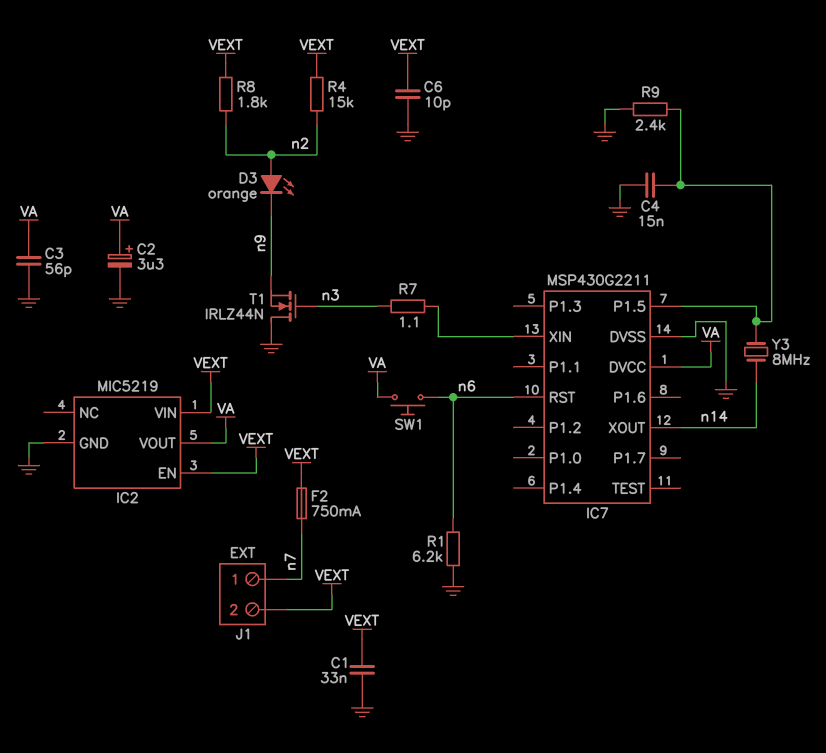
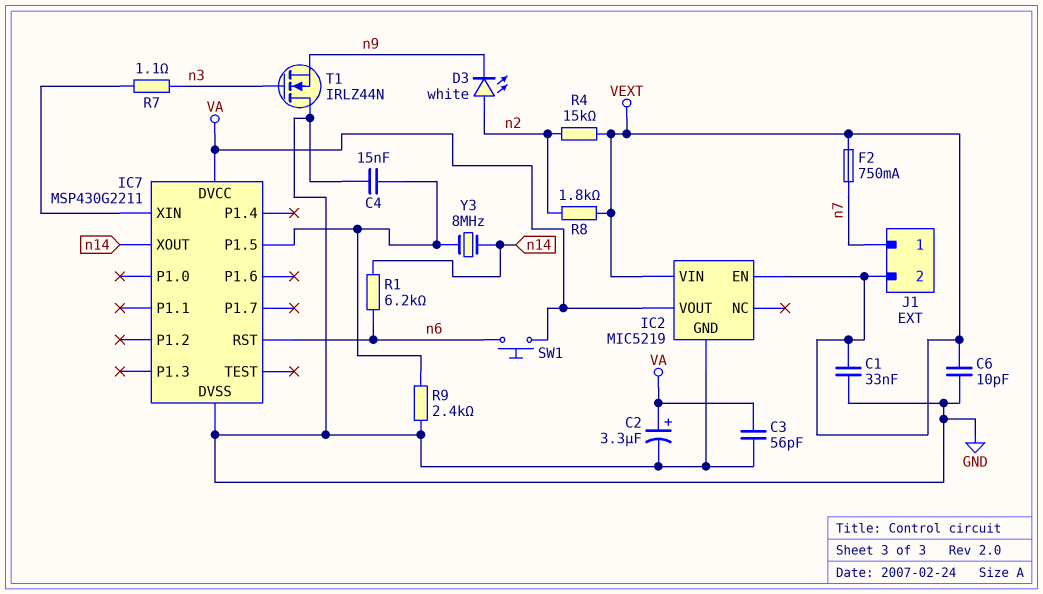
D3: LED orange (A n2, K n9) -> LED white (A n2, K n9)
R1: 6.2k (GND, n6) -> 6.2k (n6, n14)

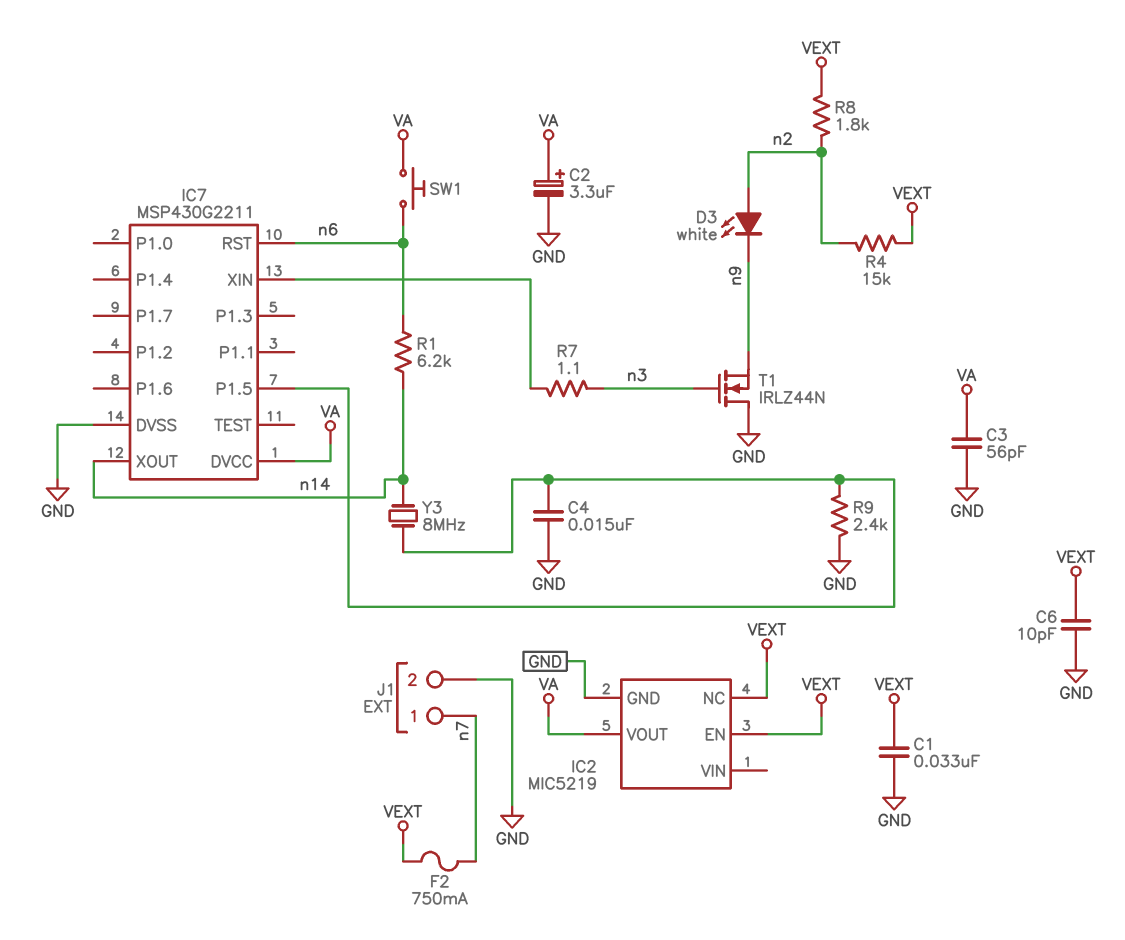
IC2 pin NC: none -> VEXT
IC2 pin VIN: VEXT -> none
J1 pin 2: VEXT -> GND

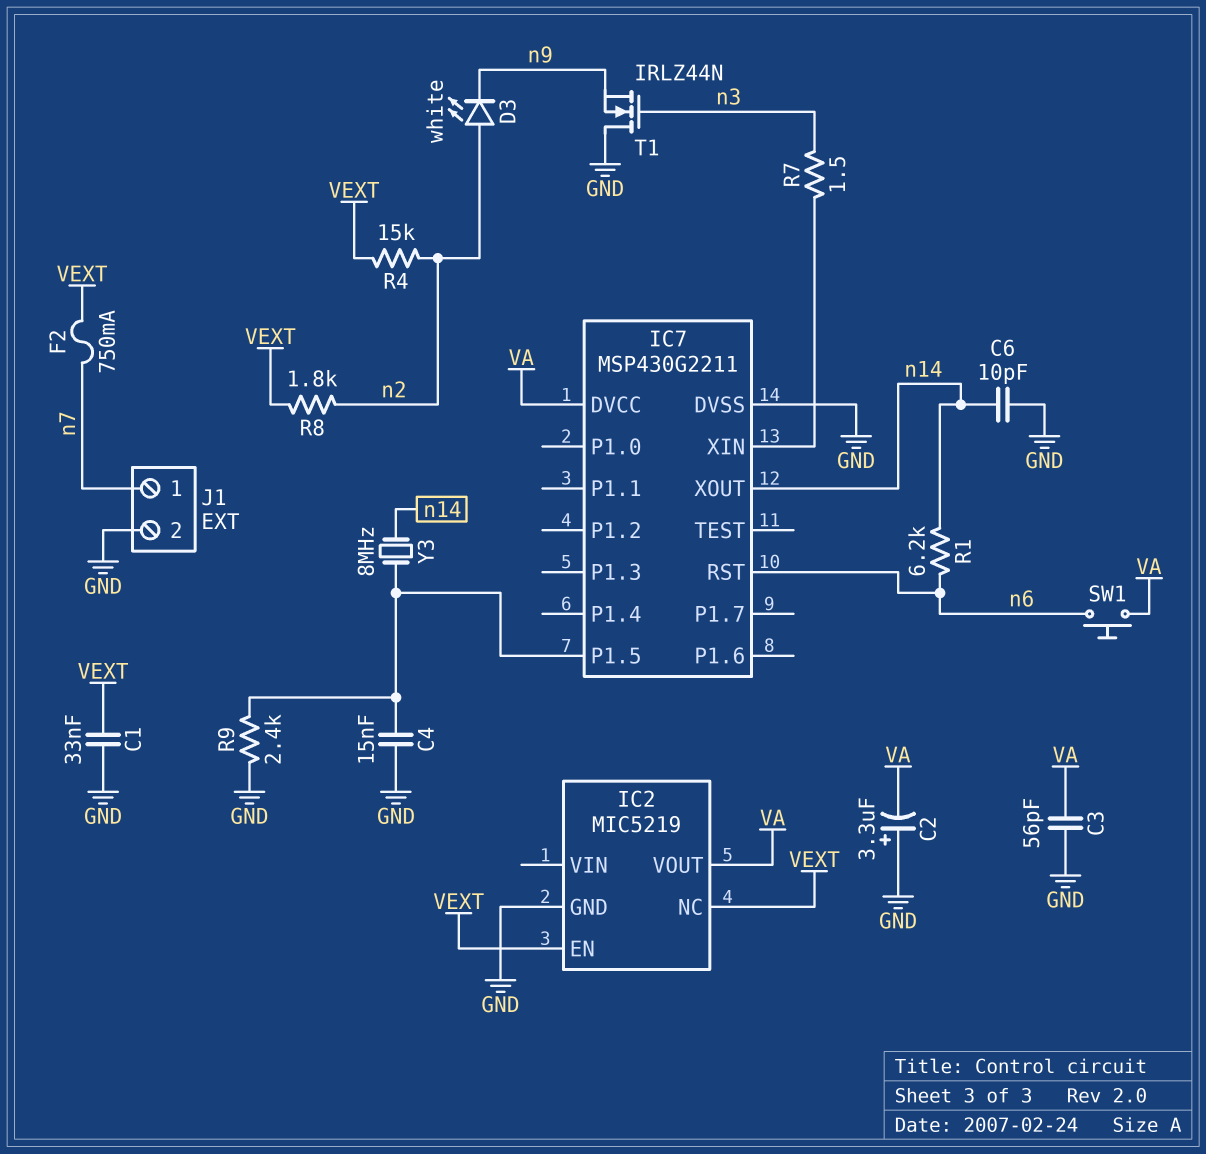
C2: 3.3uF (plus VA, minus GND) -> 3.3uF (plus GND, minus VA)
C6: 10pF (GND, VEXT) -> 10pF (GND, n14)
R7: 1.1 (IC7/XIN, n3) -> 1.5 (IC7/XIN, n3)

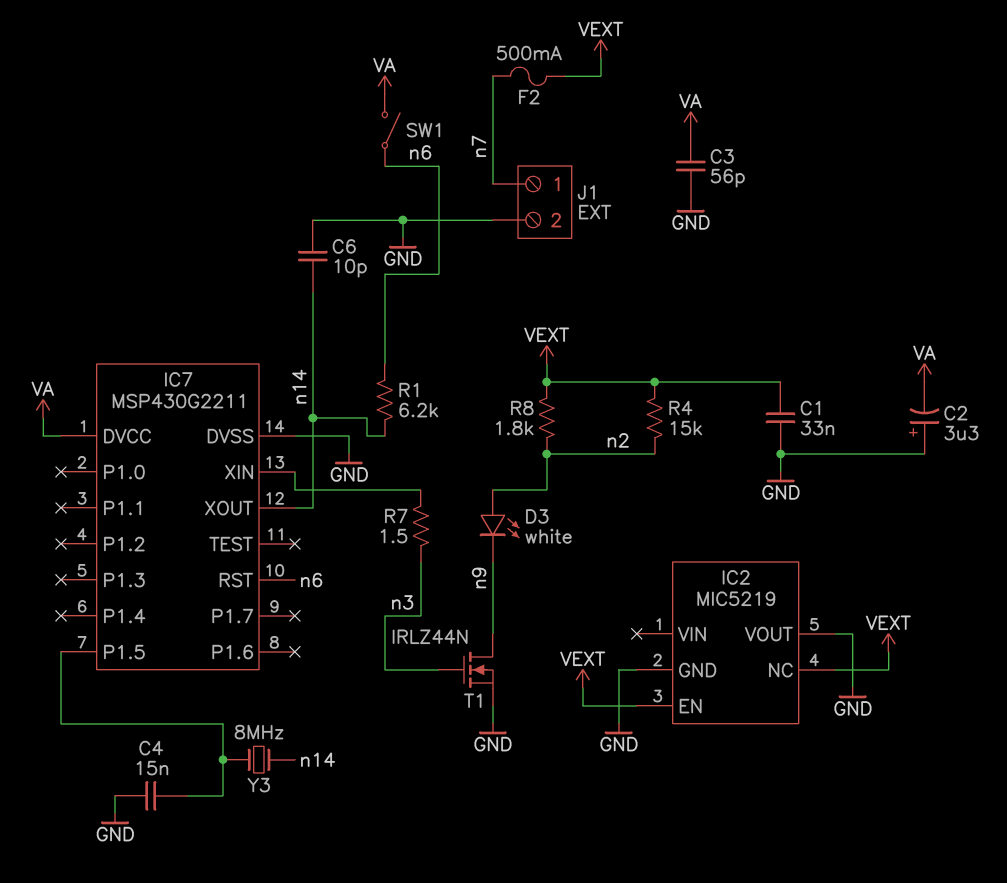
F2: 750mA (VEXT, n7) -> 500mA (VEXT, n7)
IC2 pin VOUT: VA -> GND
R9: 2.4k (GND, IC7/P1.5) -> none
SW1: button (VA, n6) -> switch (VA, n6)
T1: NMOS IRLZ44N (G n3, D GND, S n9) -> NMOS IRLZ44N (G n3, D n9, S GND)

